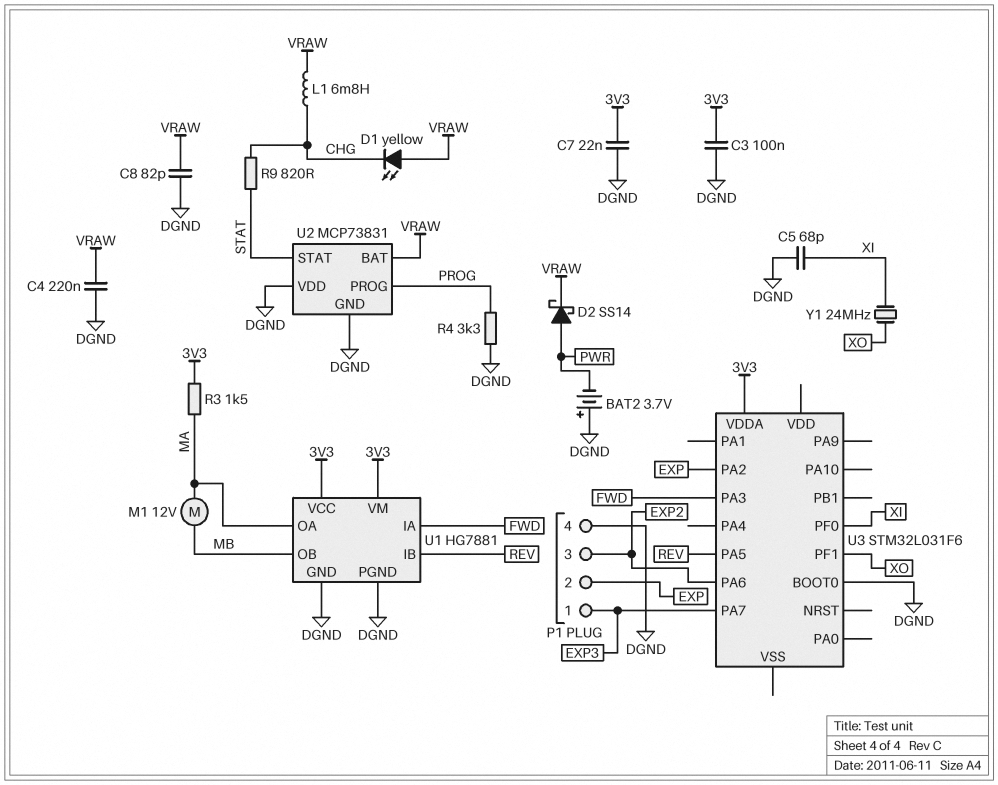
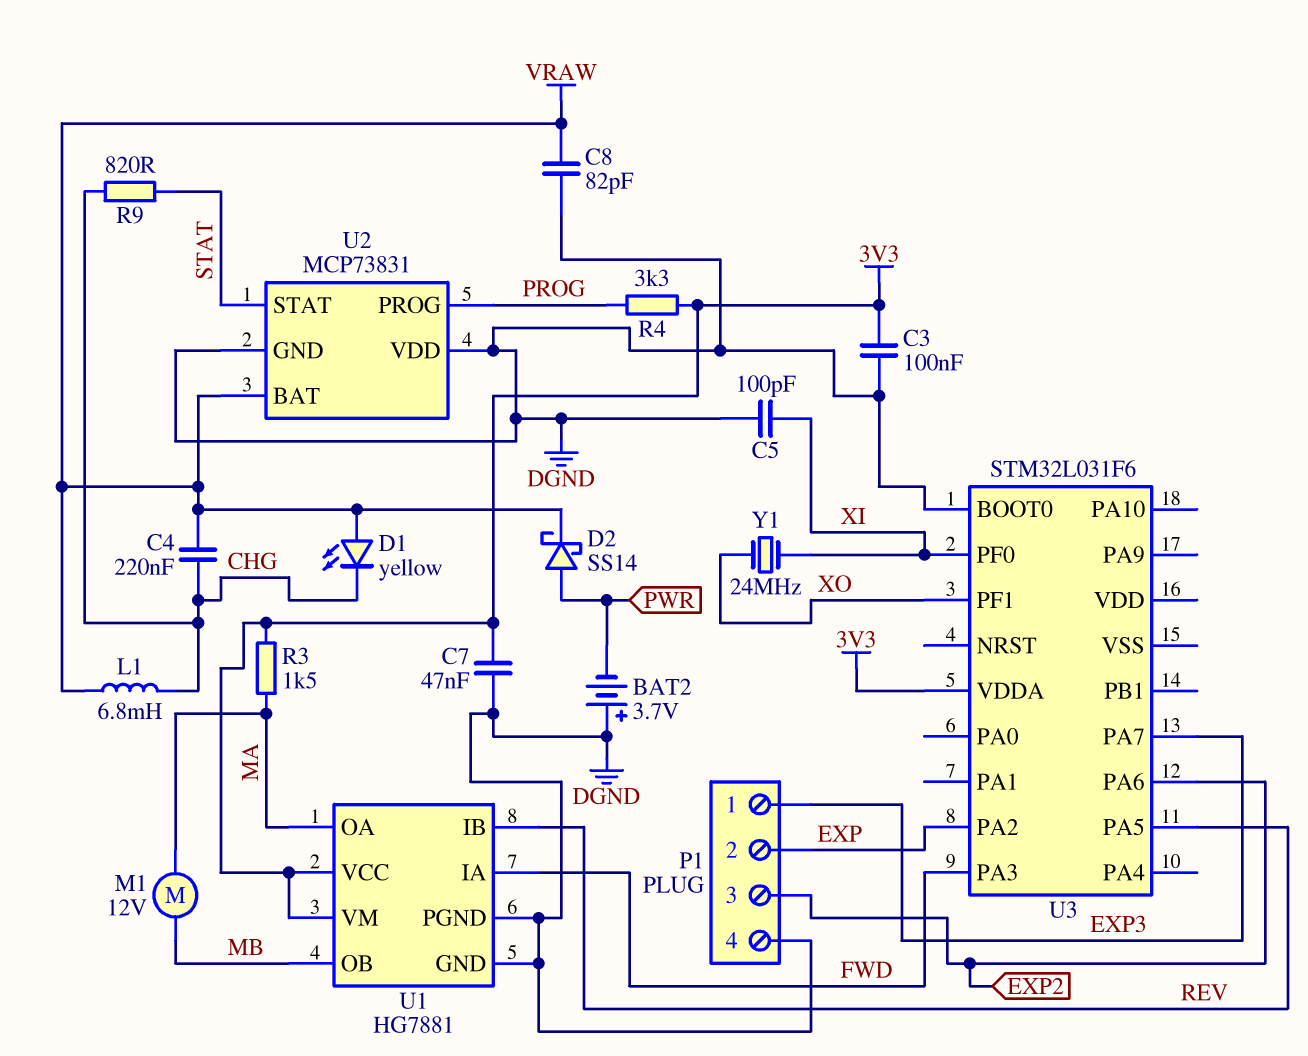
C4: 220nF (DGND, VRAW) -> 220nF (CHG, VRAW)
C5: 68pF (DGND, XI) -> 100pF (DGND, XI)
C7: 22nF (3V3, DGND) -> 47nF (3V3, DGND)
R4: 3.3k (DGND, PROG) -> 3.3k (3V3, PROG)

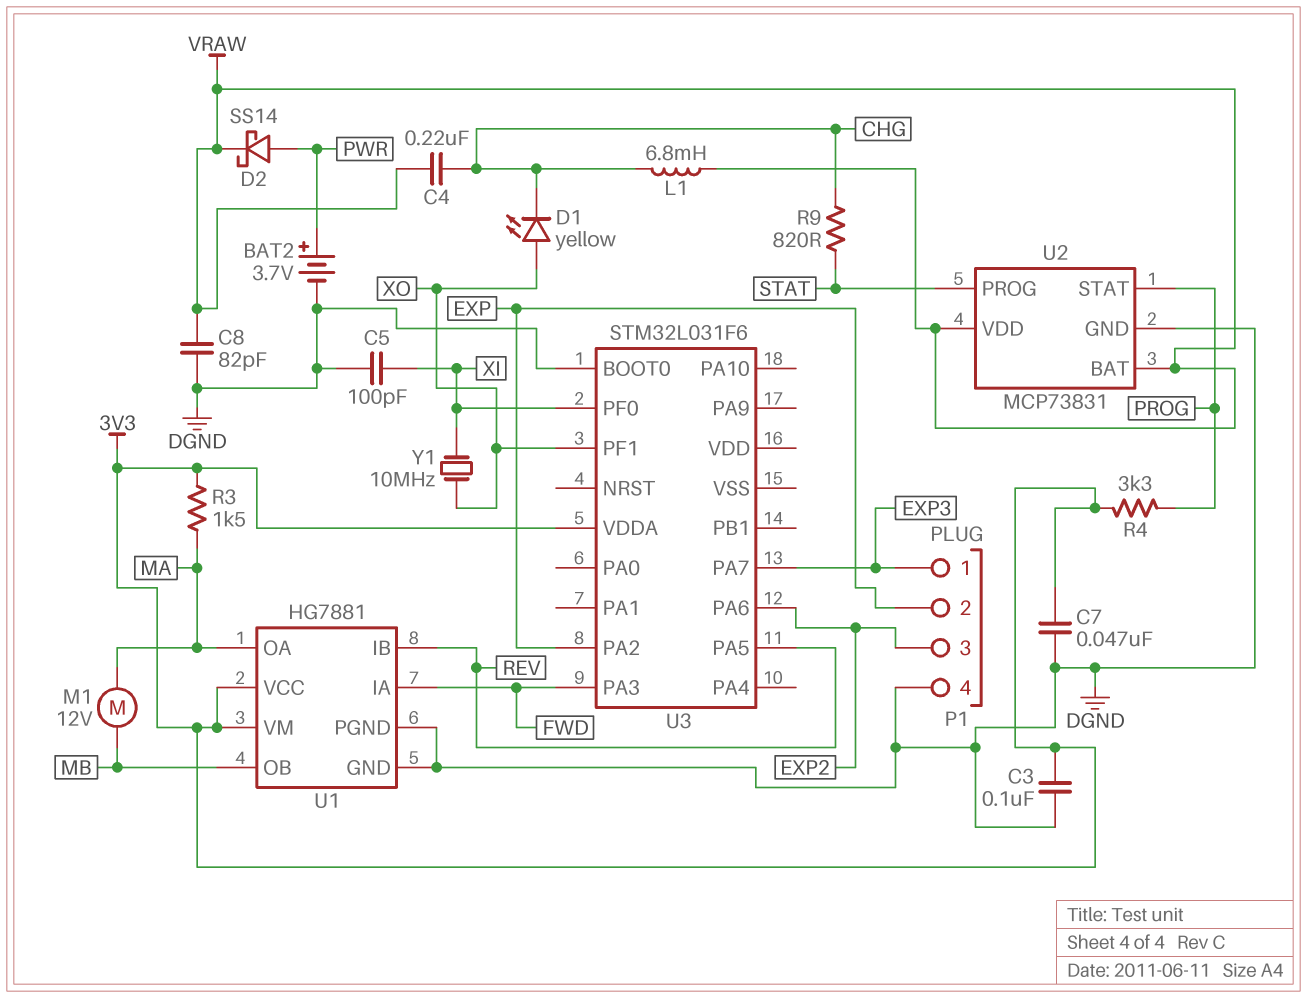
BAT2: 3.7V (plus DGND, minus PWR) -> 3.7V (plus PWR, minus DGND)
D1: LED yellow (A VRAW, K CHG) -> LED yellow (A XO, K CHG)
U2 pin PROG: PROG -> STAT
U2 pin STAT: STAT -> PROG
U2 pin VDD: DGND -> VRAW
Y1: 24MHz (XI, XO) -> 10MHz (XI, XO)

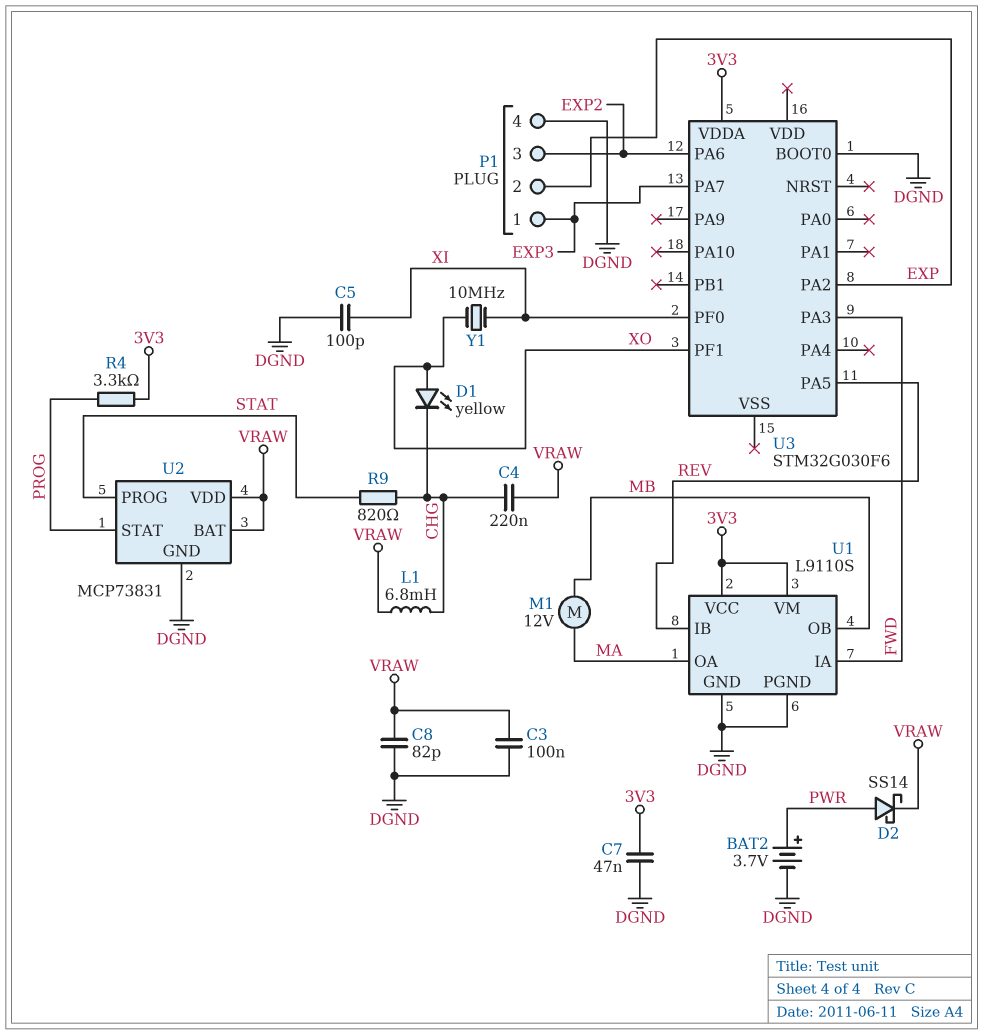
C3: 100nF (3V3, DGND) -> 100nF (DGND, VRAW)
R3: 1.5k (3V3, MA) -> none
U1: HG7881 -> L9110S
U3: STM32L031F6 -> STM32G030F6

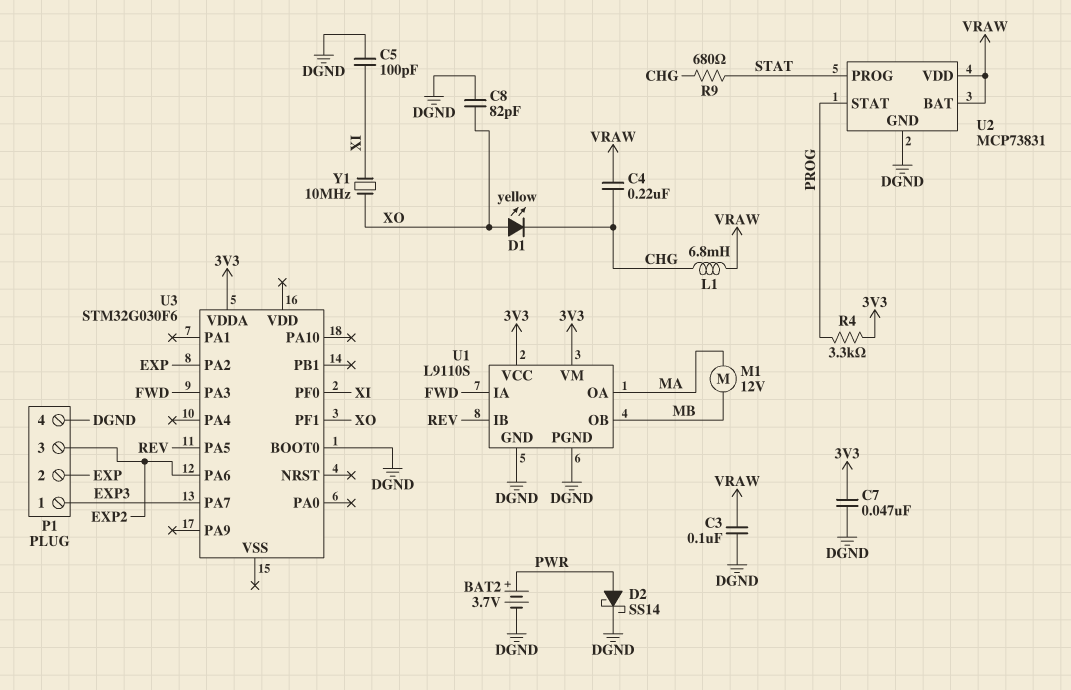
C8: 82pF (DGND, VRAW) -> 82pF (DGND, XO)
D2: schottky SS14 (A PWR, K VRAW) -> schottky SS14 (A PWR, K DGND)
R9: 820 (CHG, STAT) -> 680 (CHG, STAT)

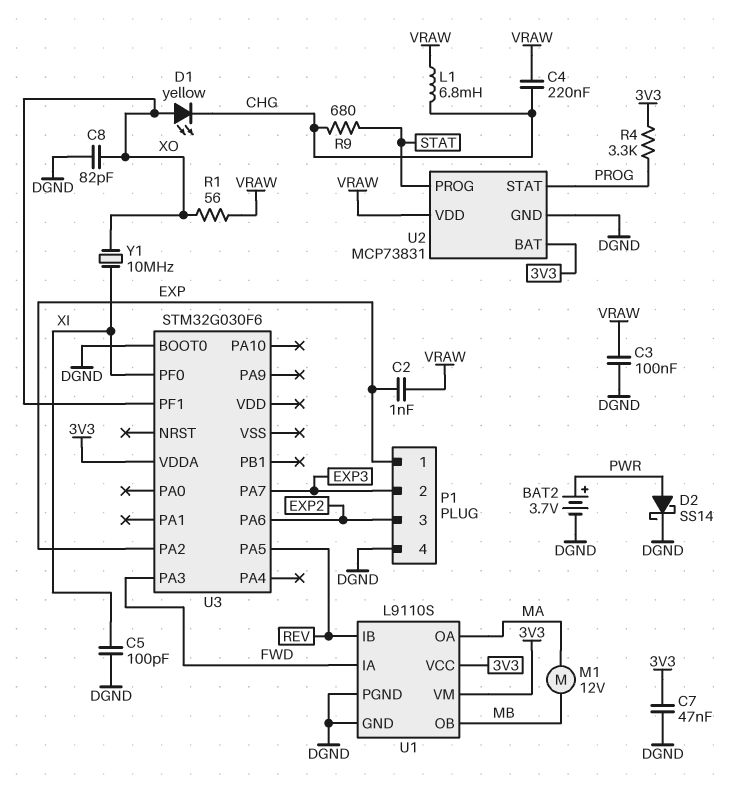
C2: none -> 1nF (EXP, VRAW)
P1 pin 1: EXP3 -> EXP
P1 pin 2: EXP -> EXP3
R1: none -> 56 (VRAW, XO)
U2 pin BAT: VRAW -> 3V3

